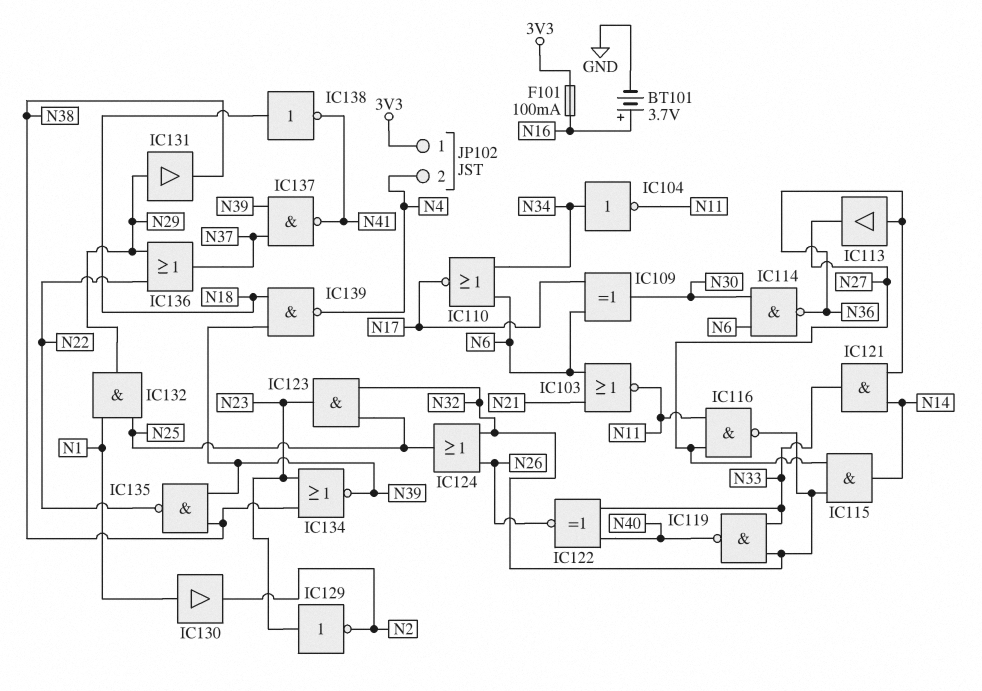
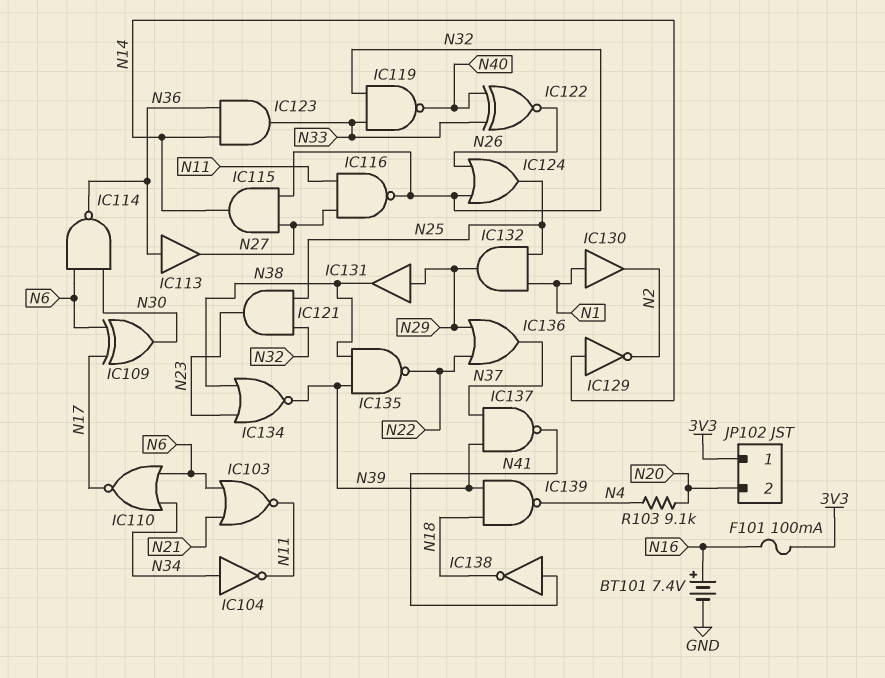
BT101: 3.7V (plus N16, minus GND) -> 7.4V (plus N16, minus GND)
IC121: AND (in N14, in N36, out N33) -> AND (in N25, in N32, out N23)
IC123: AND (in N25, in N32, out N23) -> AND (in N14, in N36, out N33)
IC129: NOT (in N23, out N2) -> NOT (in N14, out N2)
IC138: NOT (in N18, out N41) -> NOT (in N41, out N18)
JP102 pin 2: N4 -> N20
R103: none -> 9.1k (N4, N20)

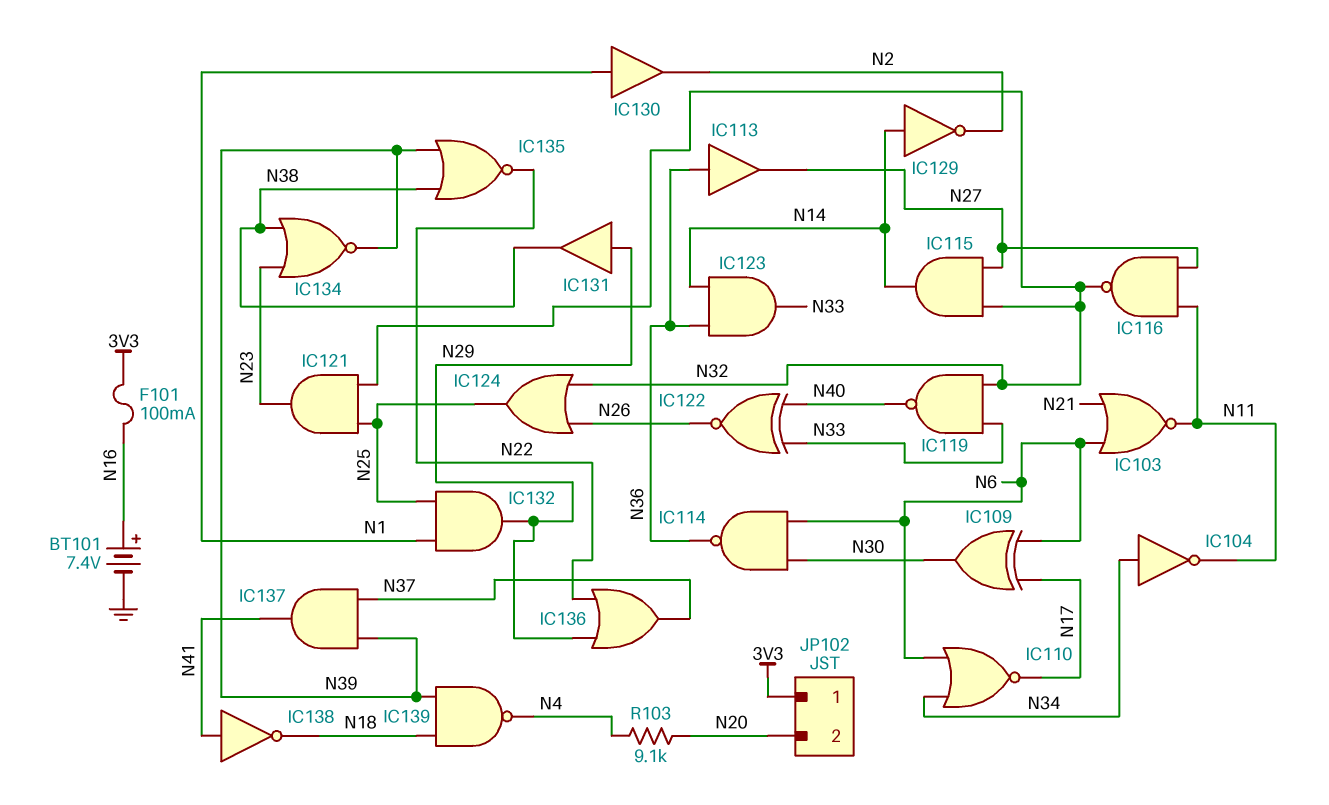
IC135: NAND (in N38, in N39, out N22) -> NOR (in N38, in N39, out N22)
IC137: NAND (in N37, in N39, out N41) -> AND (in N37, in N39, out N41)

